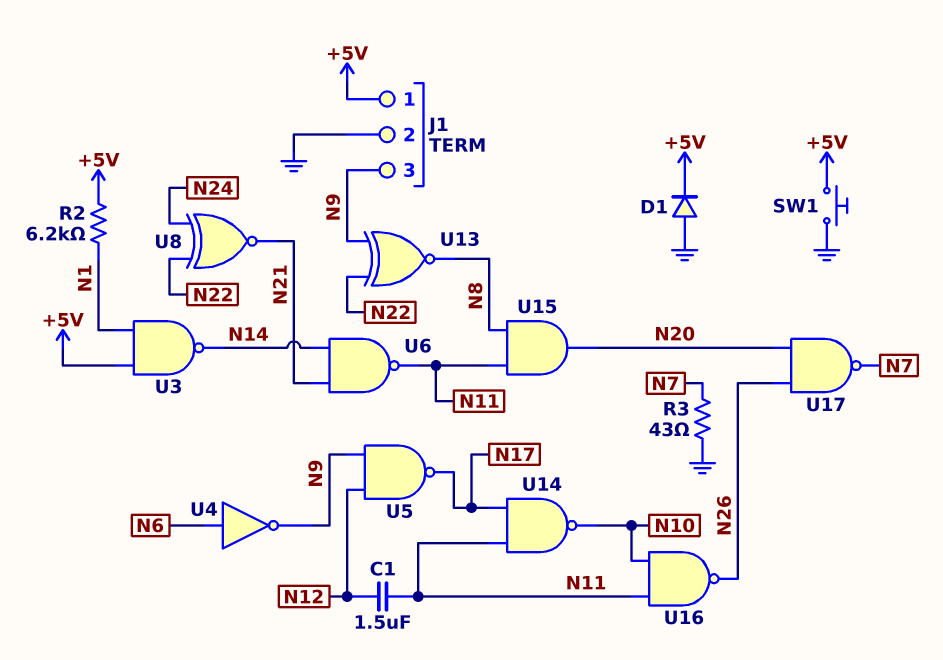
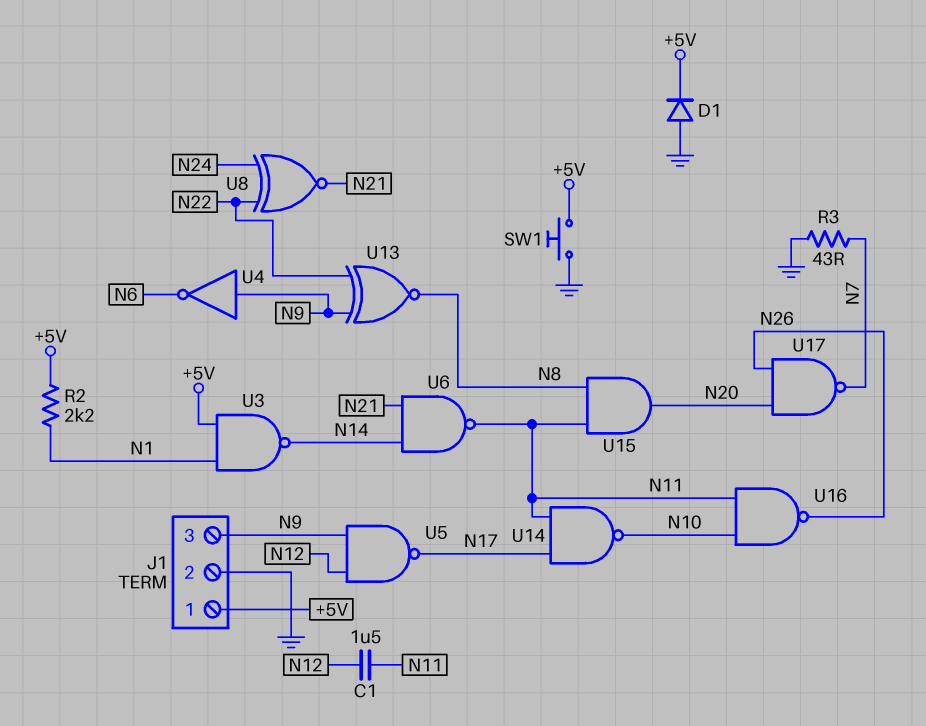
R2: 6.2k (+5V, N1) -> 2.2k (+5V, N1)
U4: NOT (in N6, out N9) -> NOT (in N9, out N6)

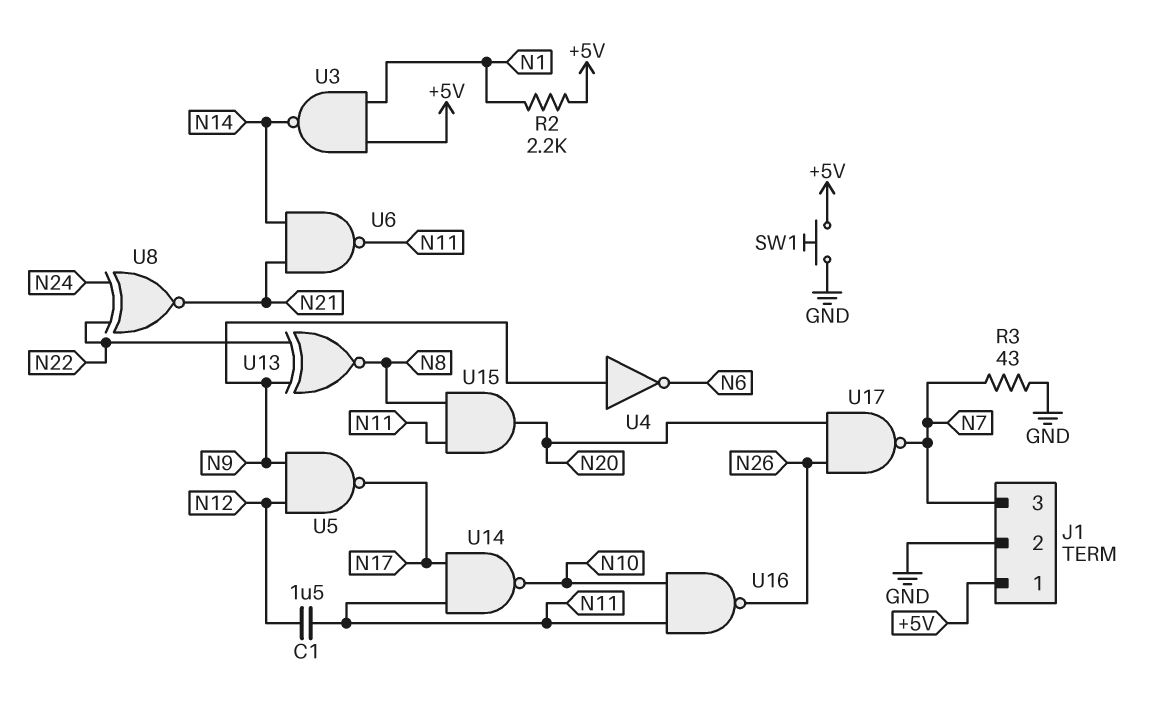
D1: diode (A GND, K +5V) -> none
J1 pin 3: N9 -> N7

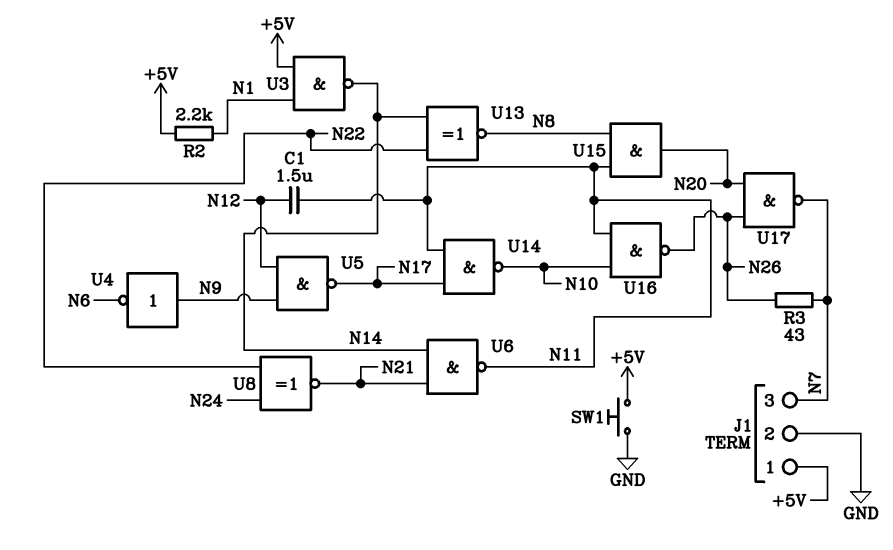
R3: 43 (GND, N7) -> 43 (N7, N26)
U13: XNOR (in N9, in N22, out N8) -> XNOR (in N14, in N22, out N8)

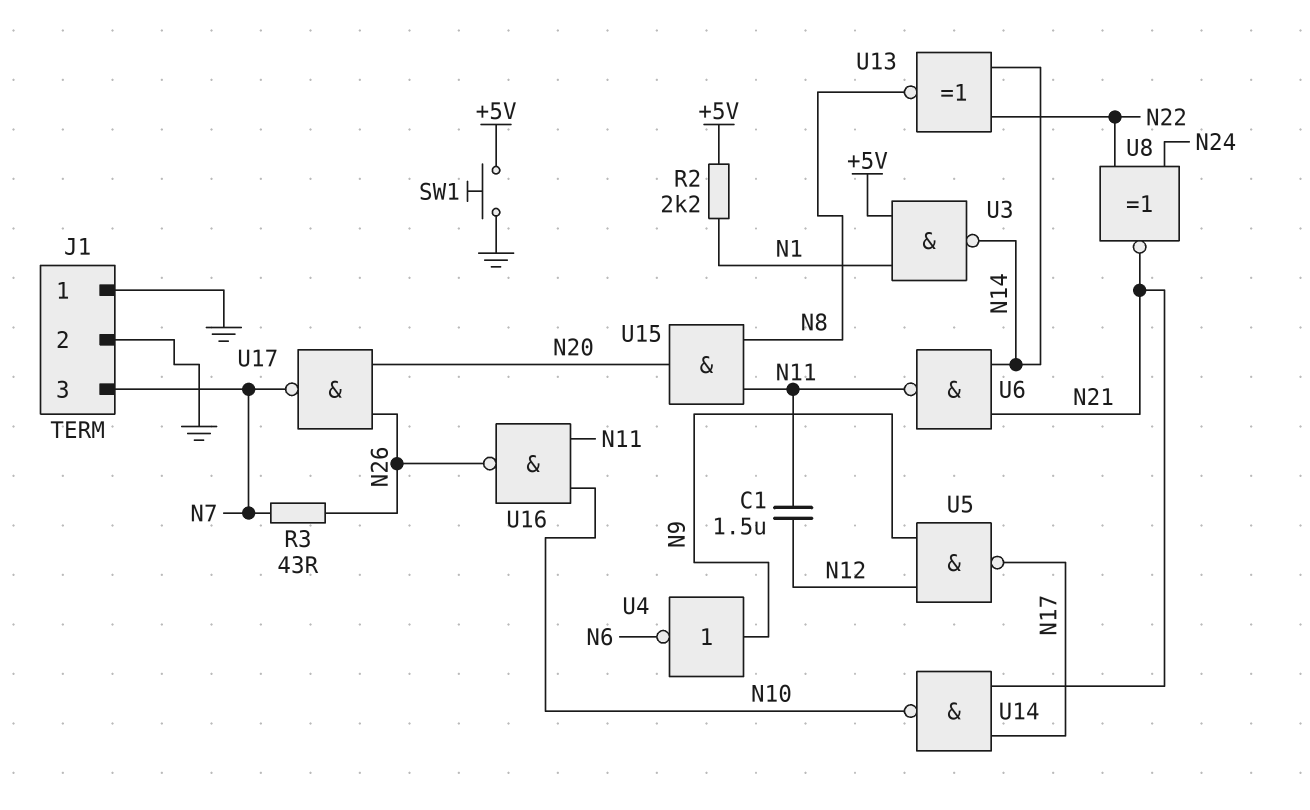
J1 pin 1: +5V -> GND
U14: NAND (in N11, in N17, out N10) -> NAND (in N17, in N21, out N10)

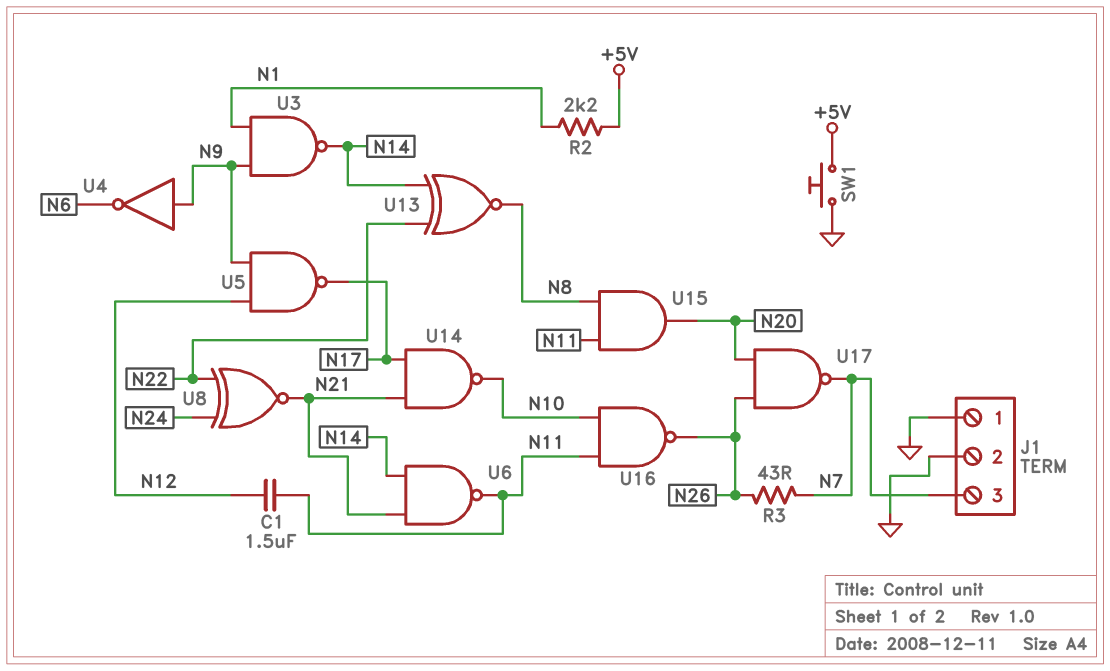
U3: NAND (in +5V, in N1, out N14) -> NAND (in N1, in N9, out N14)

